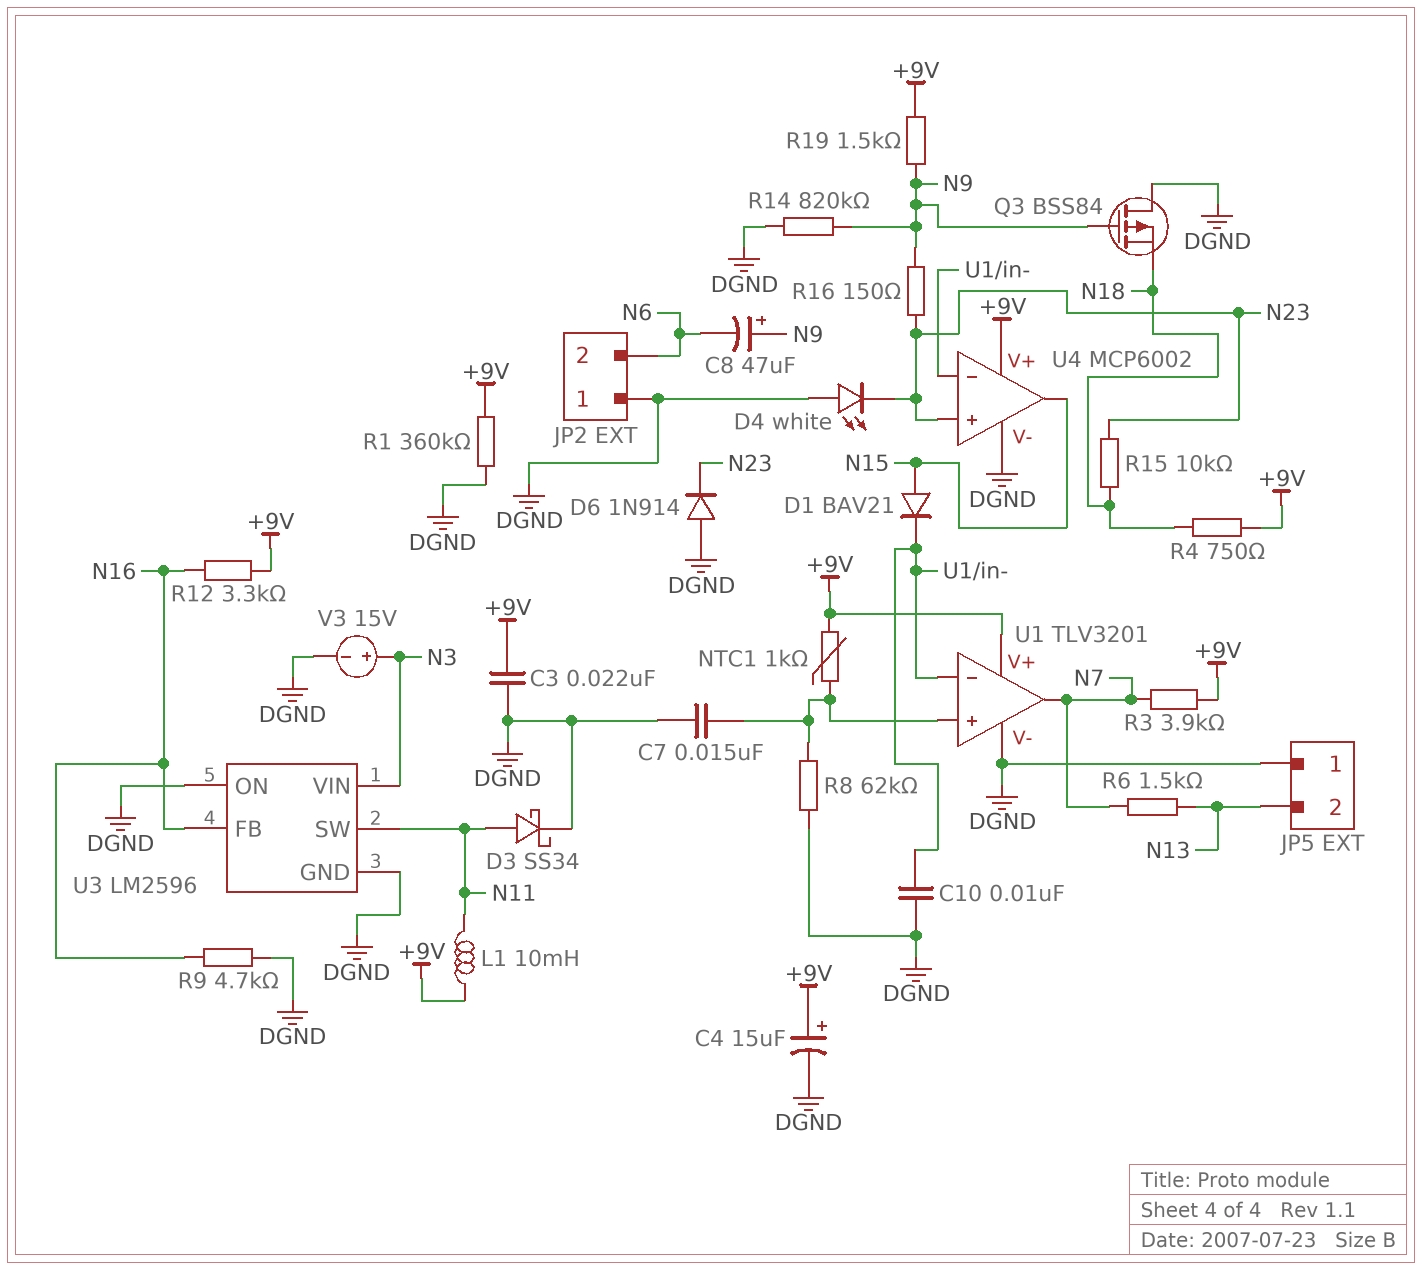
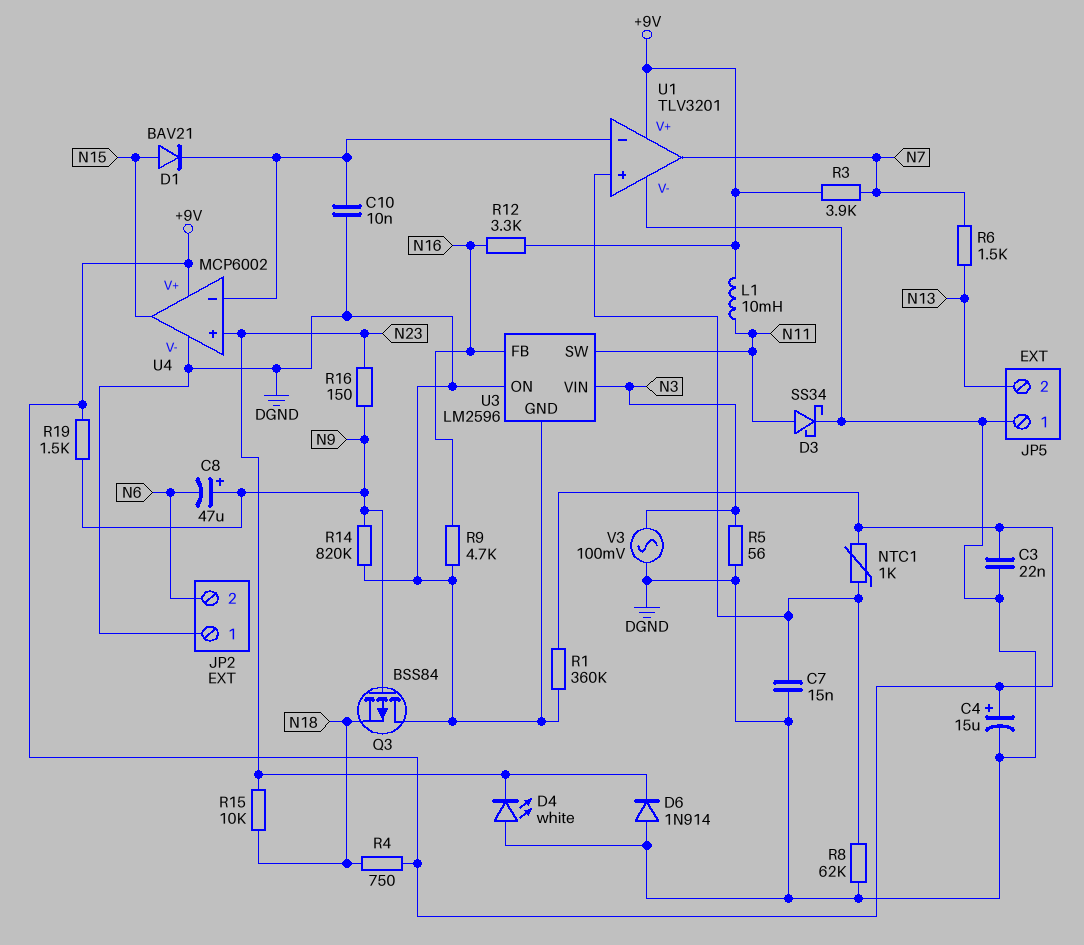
R5: none -> 56 (DGND, N3)
V3: 15V (plus N3, minus DGND) -> AC 100mV (DGND, N3)

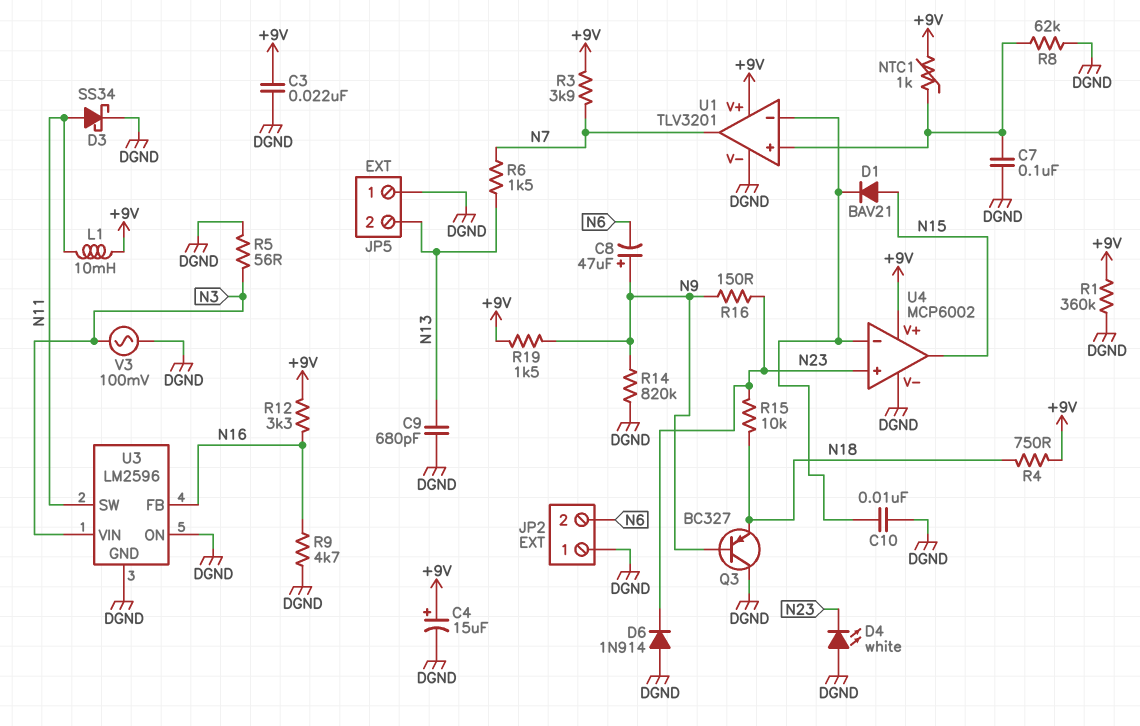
C7: 15nF (DGND, U1/in+) -> 100nF (DGND, U1/in+)
C9: none -> 680pF (DGND, N13)
Q3: PMOS BSS84 (G N9, D DGND, S N18) -> PNP BC327 (B N9, C DGND, E N18)

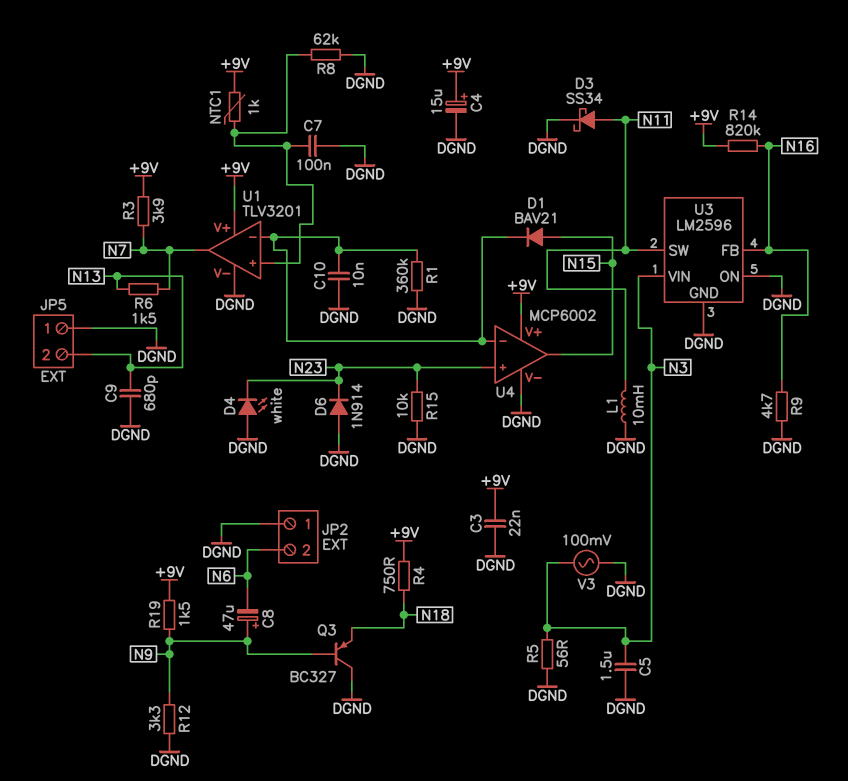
C5: none -> 1.5uF (DGND, N3)
L1: 10mH (+9V, N11) -> 10mH (DGND, N11)
R1: 360k (+9V, DGND) -> 360k (DGND, U1/in-)
R12: 3.3k (+9V, N16) -> 3.3k (DGND, N9)
R14: 820k (DGND, N9) -> 820k (+9V, N16)
R15: 10k (N18, N23) -> 10k (DGND, N23)
R16: 150 (N9, N23) -> none

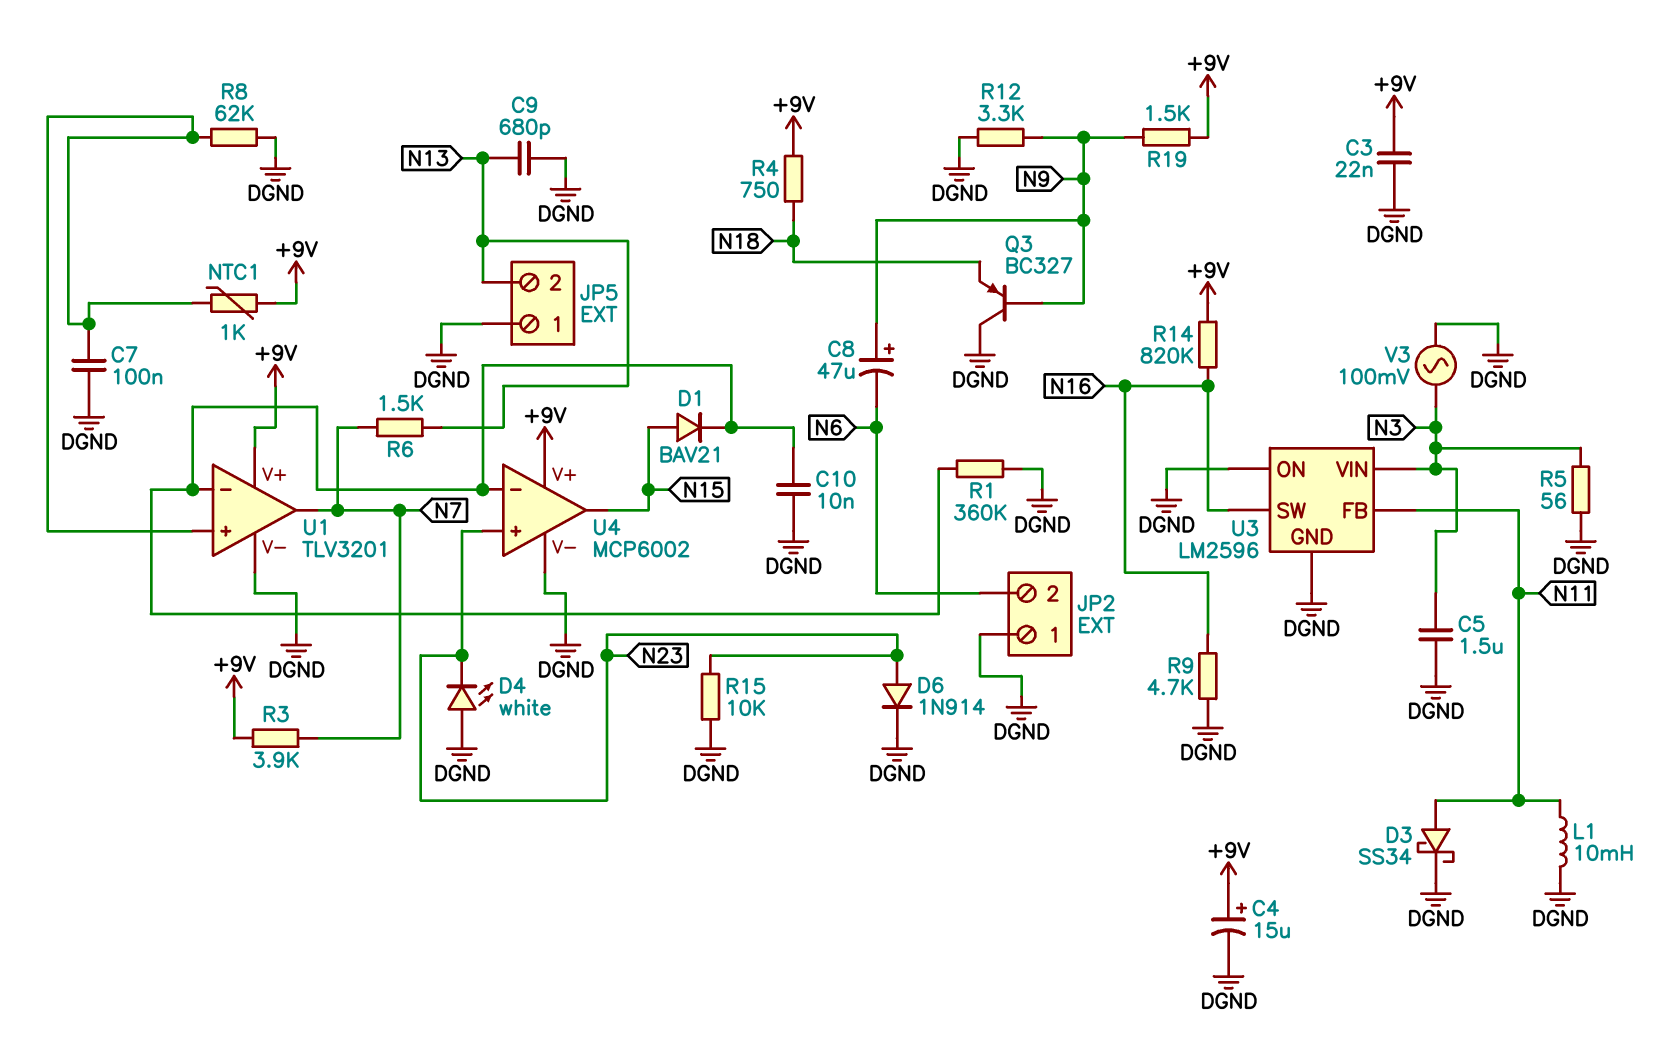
D6: diode 1N914 (A DGND, K N23) -> diode 1N914 (A N23, K DGND)
U3 pin FB: N16 -> N11
U3 pin SW: N11 -> N16

